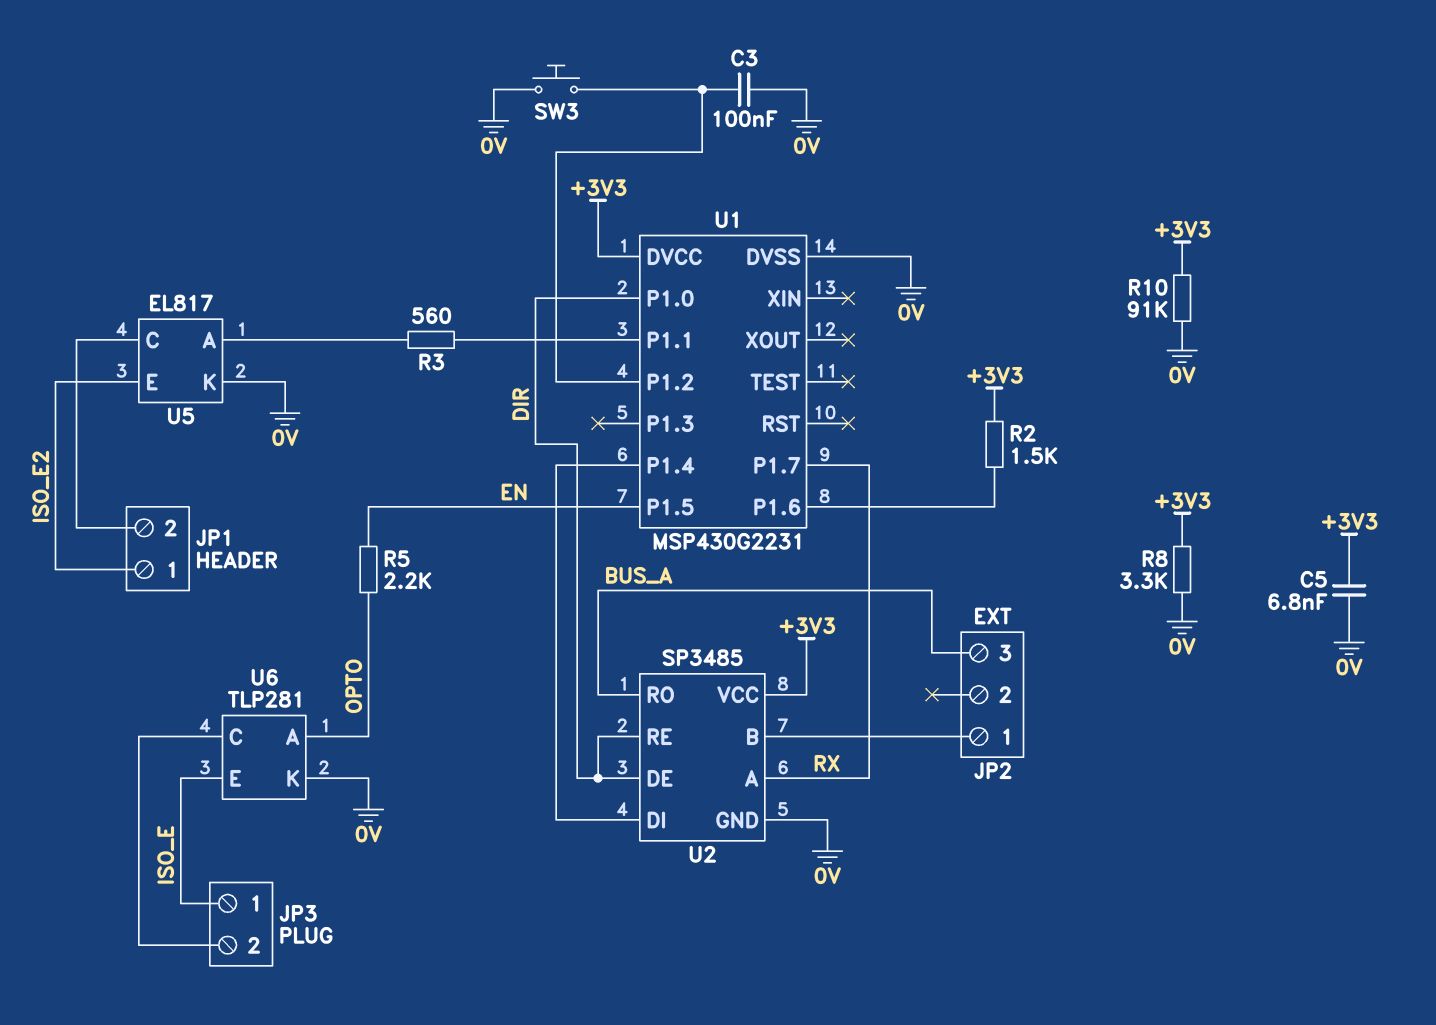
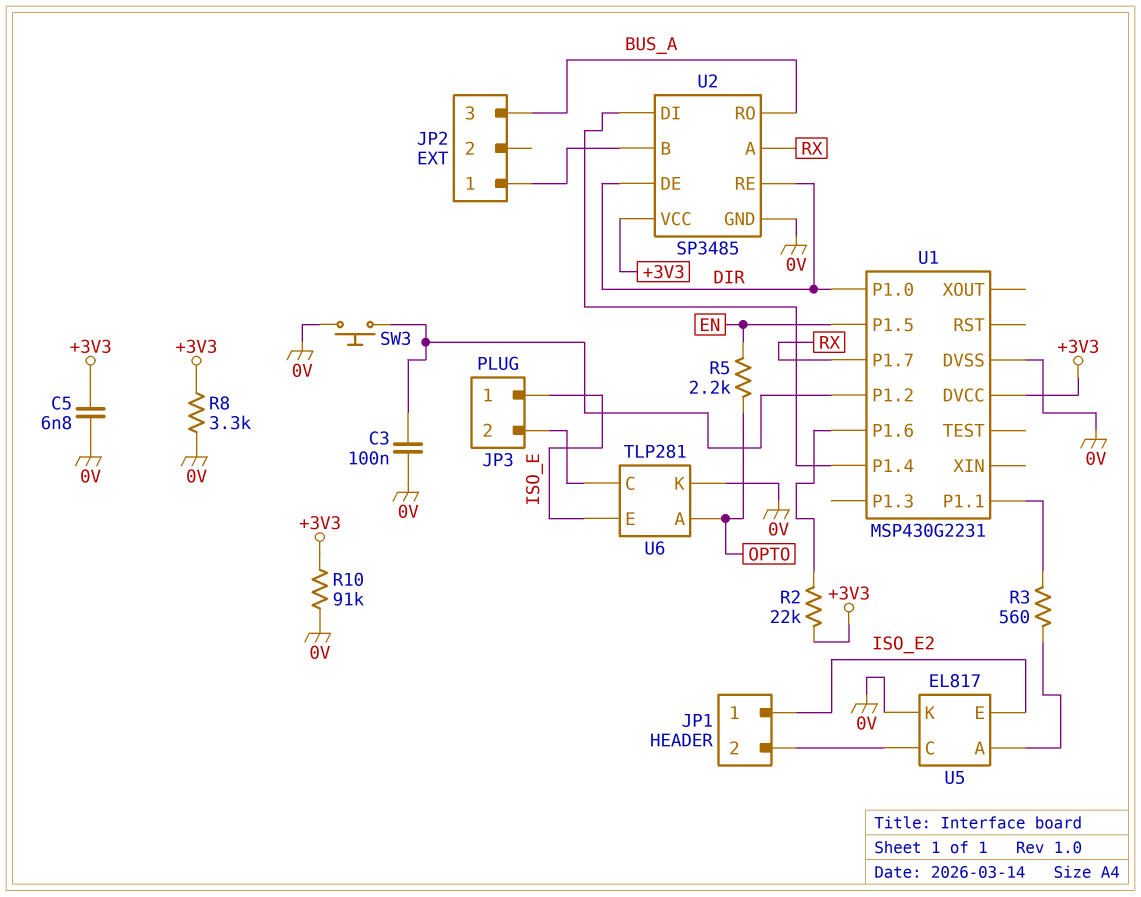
R2: 1.5k (+3V3, U1/P1.6) -> 22k (+3V3, U1/P1.6)

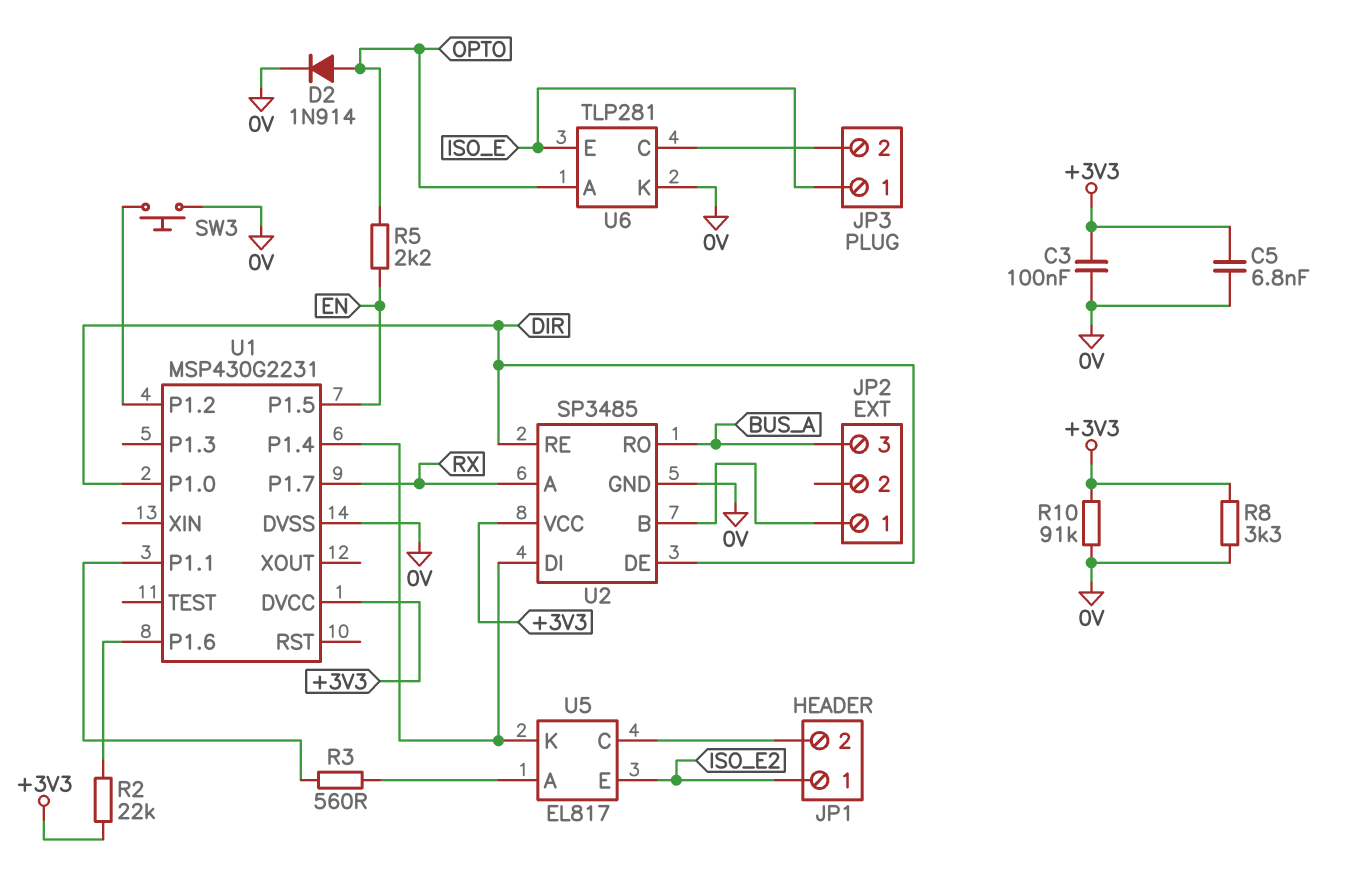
C3: 100nF (0V, U1/P1.2) -> 100nF (+3V3, 0V)
D2: none -> diode 1N914 (A OPTO, K 0V)
U5 pin K: 0V -> U1/P1.4

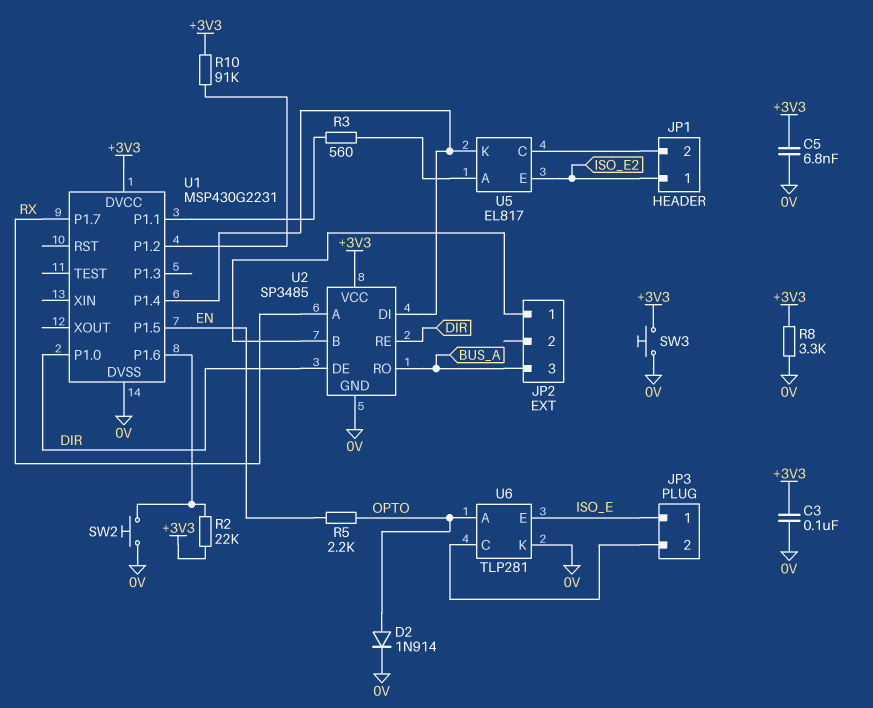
R10: 91k (+3V3, 0V) -> 91k (+3V3, U1/P1.2)
SW2: none -> button (0V, U1/P1.6)
SW3: button (0V, U1/P1.2) -> button (+3V3, 0V)

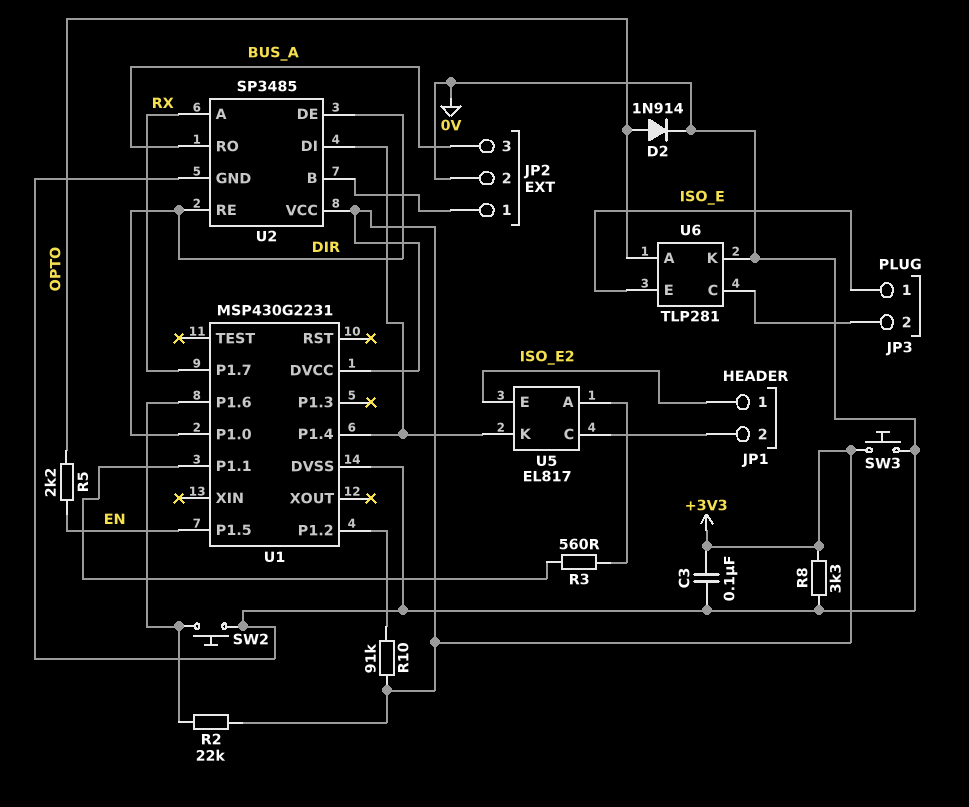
C5: 6.8nF (+3V3, 0V) -> none
JP2 pin 2: none -> 0V

